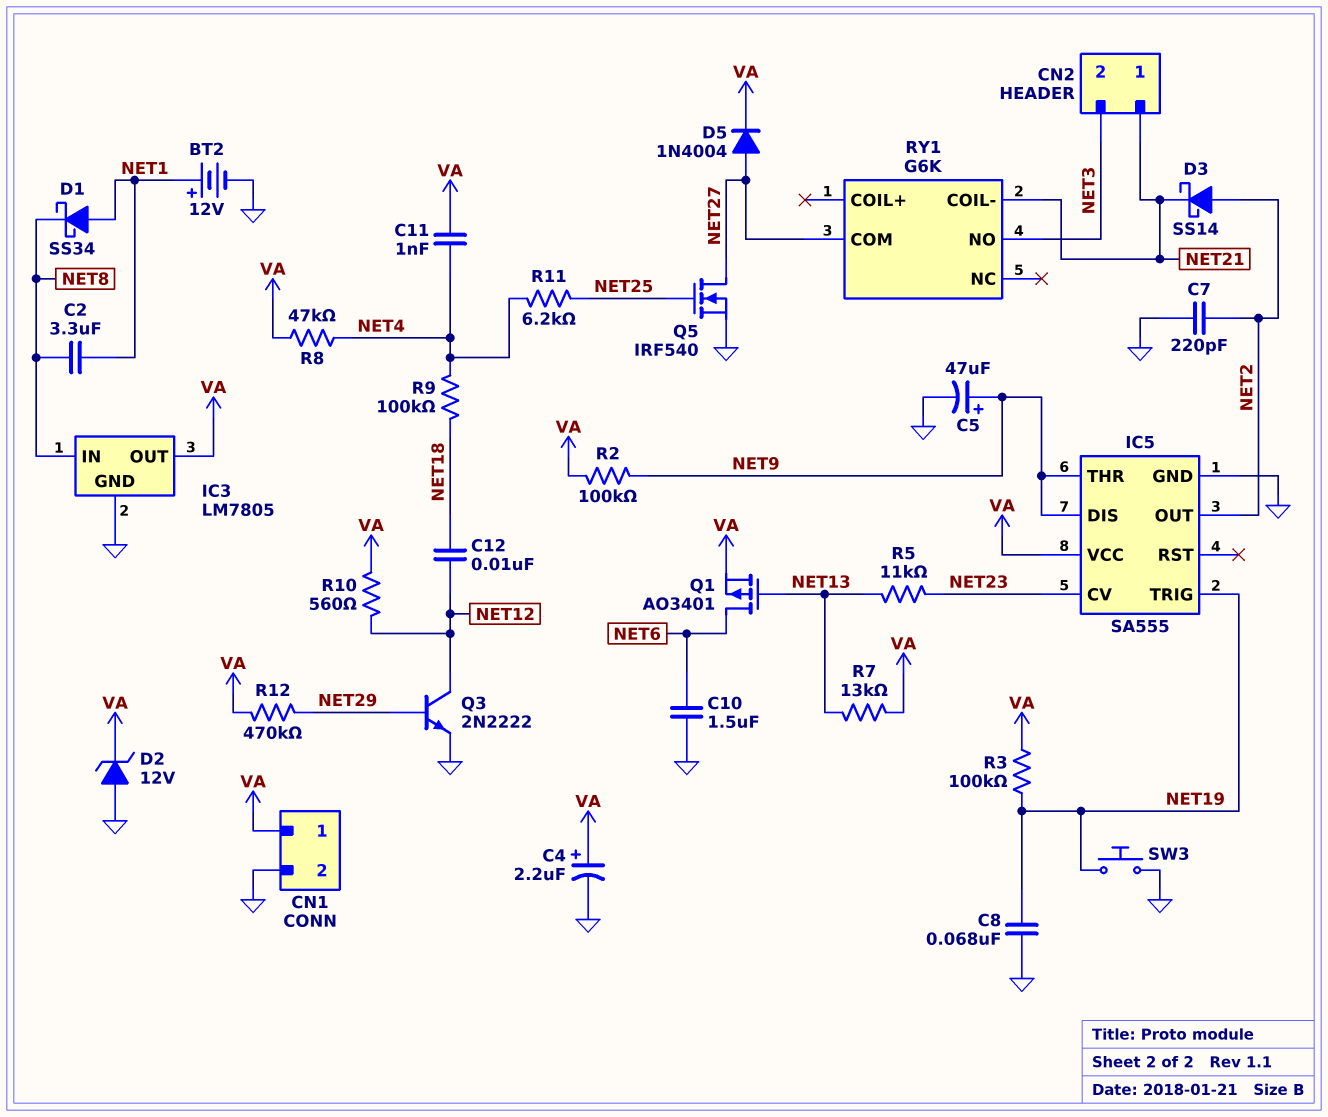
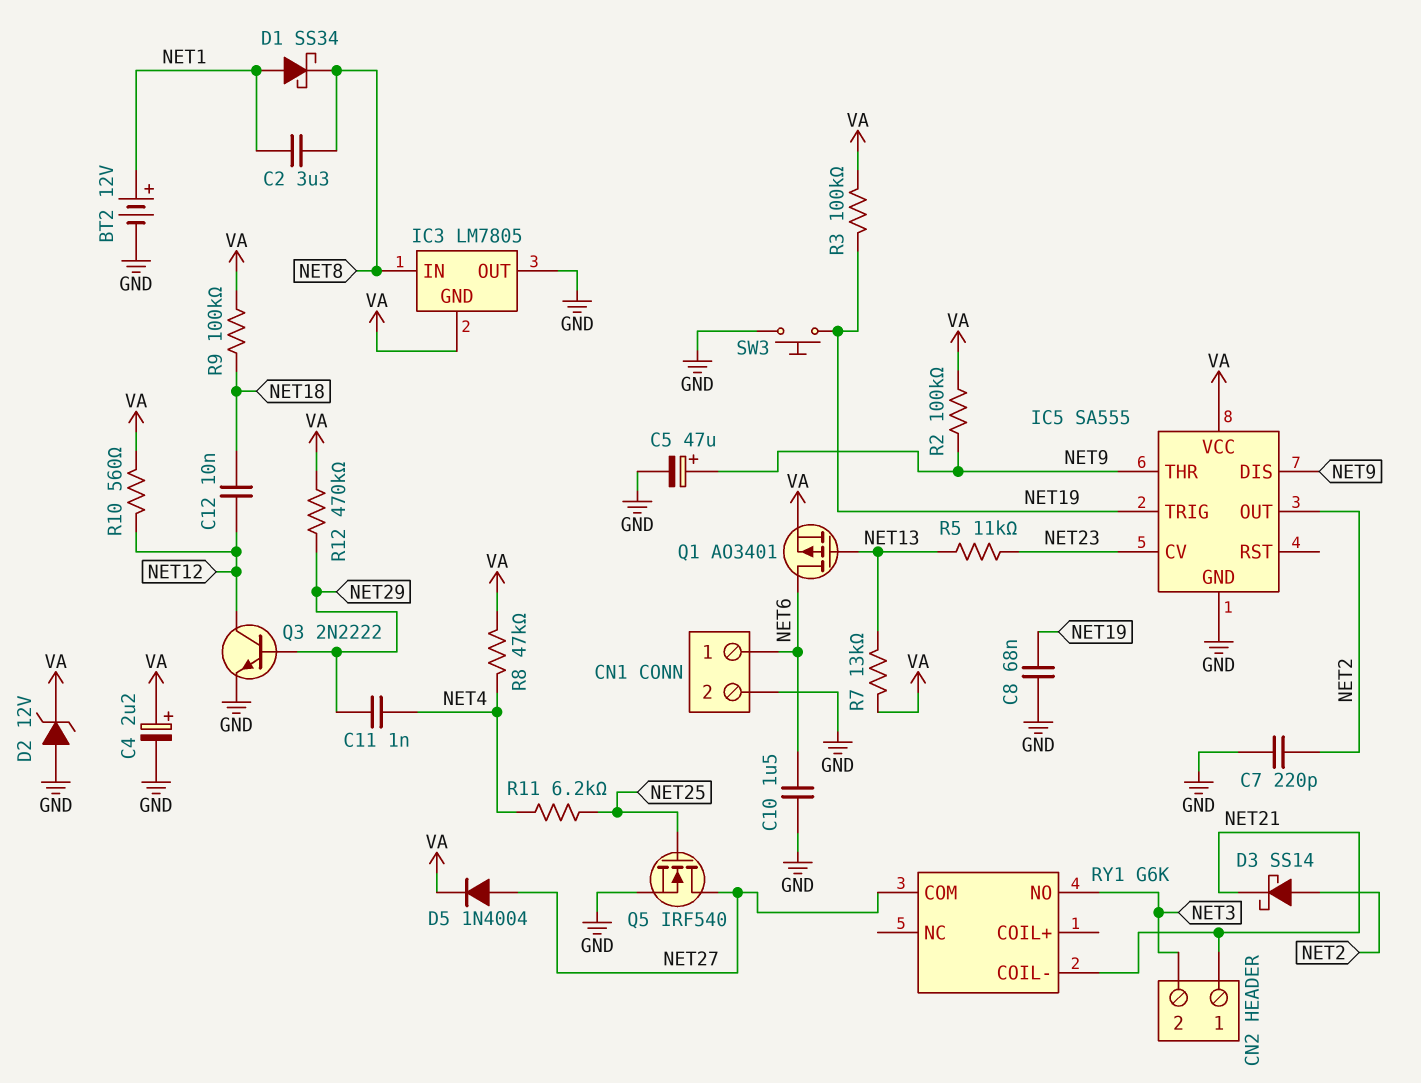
C11: 1nF (NET4, VA) -> 1nF (NET4, NET29)
CN1 pin 1: VA -> NET6
IC3 pin GND: GND -> VA
IC3 pin OUT: VA -> GND
R9: 100k (NET4, NET18) -> 100k (NET18, VA)

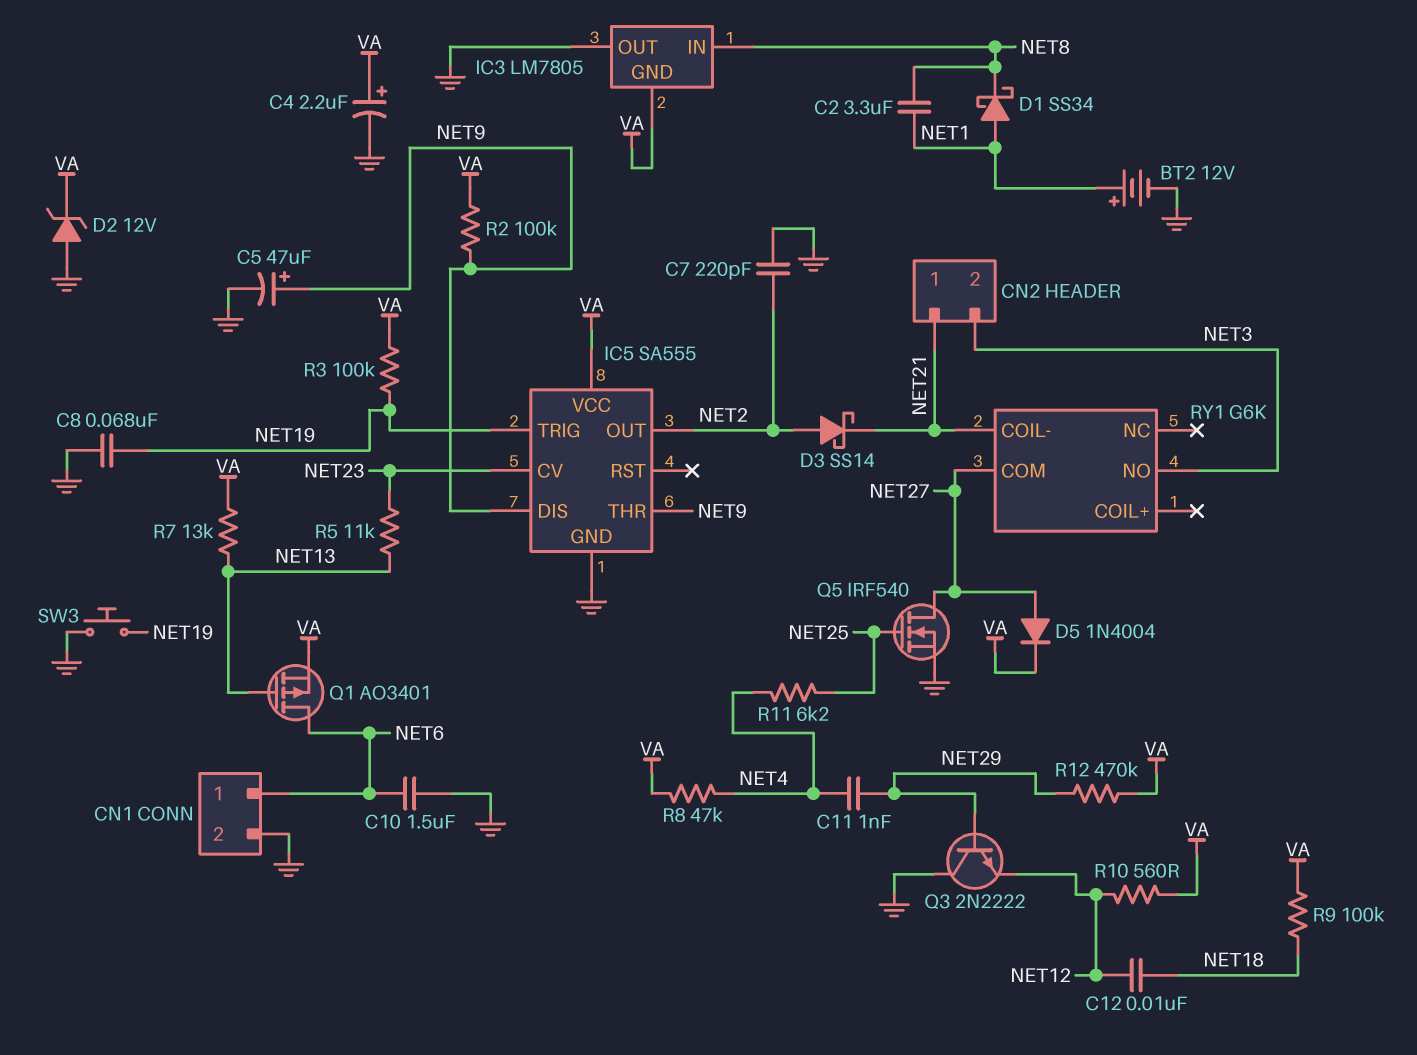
Q3: NPN 2N2222 (B NET29, C NET12, E GND) -> NPN 2N2222 (B NET29, C GND, E NET12)

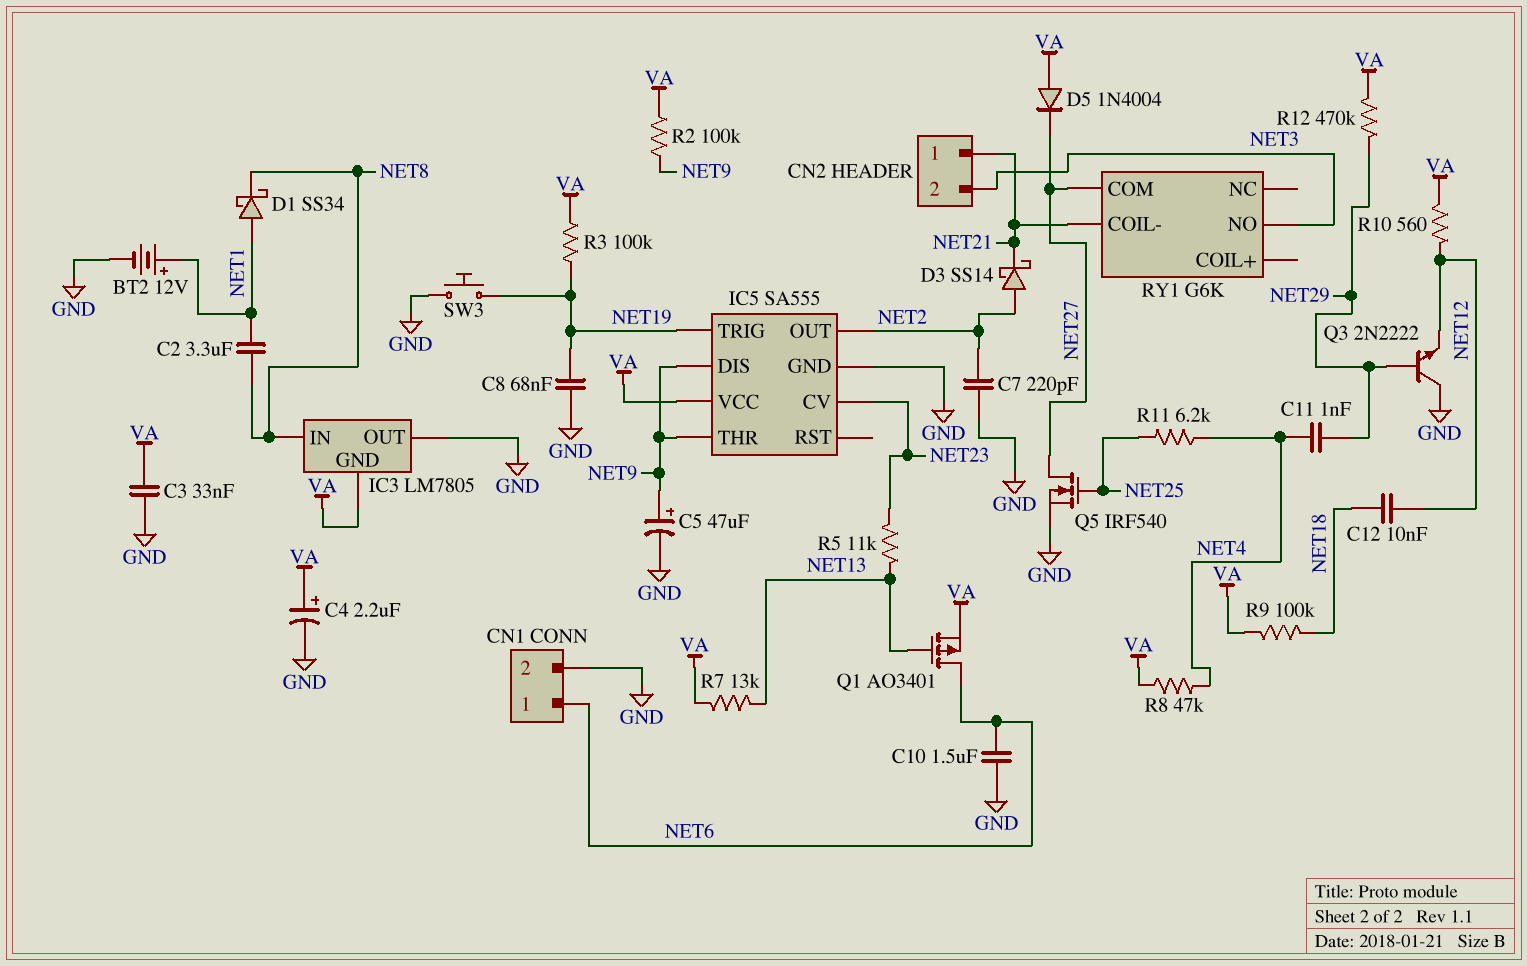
C3: none -> 33nF (GND, VA)
D2: zener 12V (A GND, K VA) -> none
D5: diode 1N4004 (A NET27, K VA) -> diode 1N4004 (A VA, K NET27)

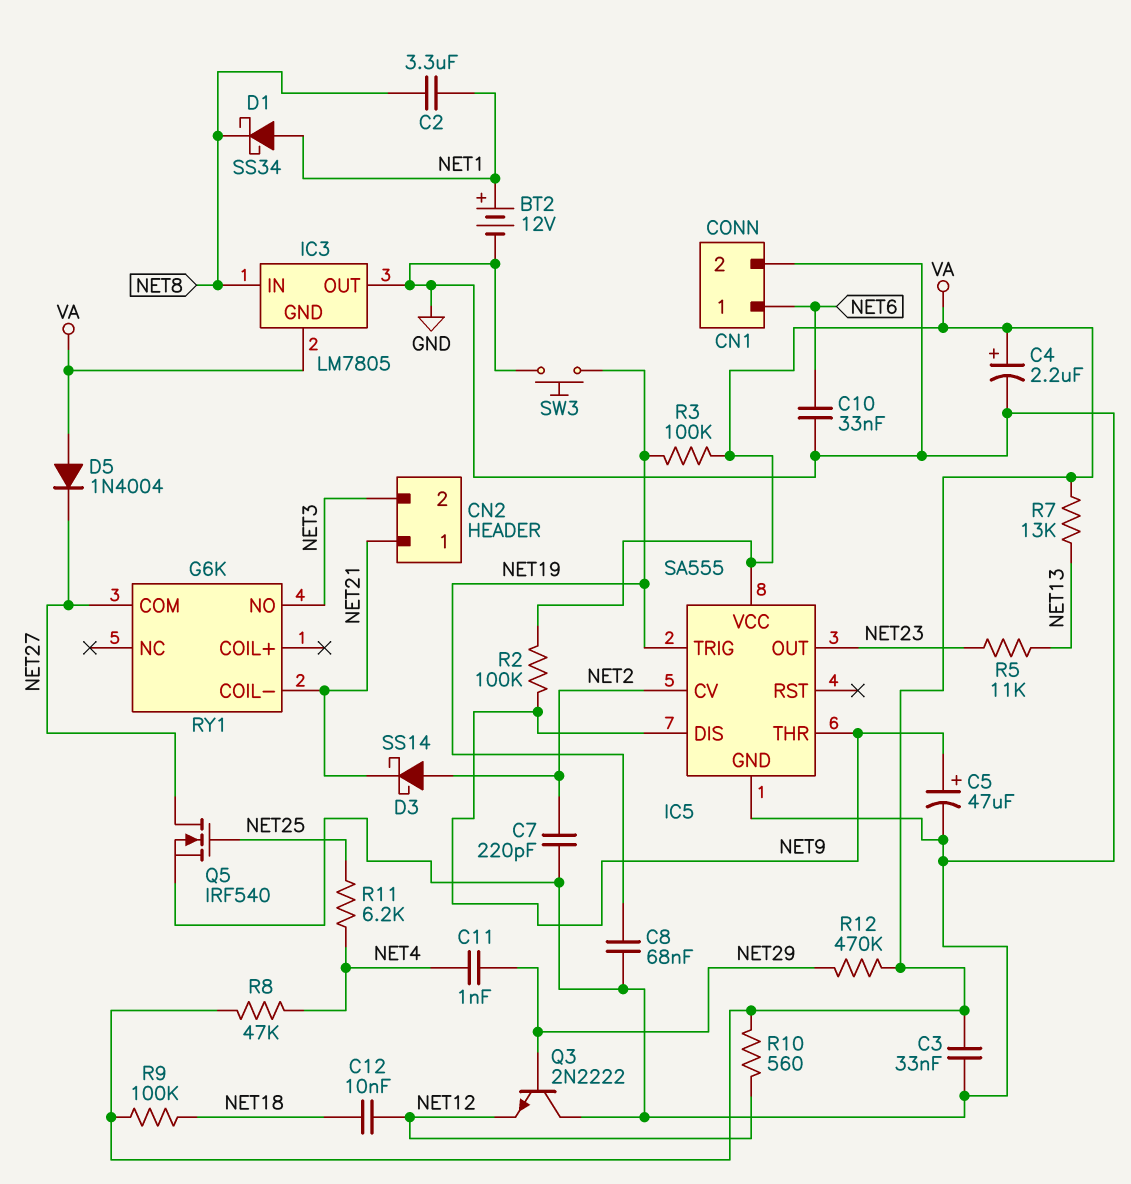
C10: 1.5uF (GND, NET6) -> 33nF (GND, NET6)
IC5 pin CV: NET23 -> NET2
IC5 pin OUT: NET2 -> NET23
Q1: PMOS AO3401 (G NET13, D NET6, S VA) -> none

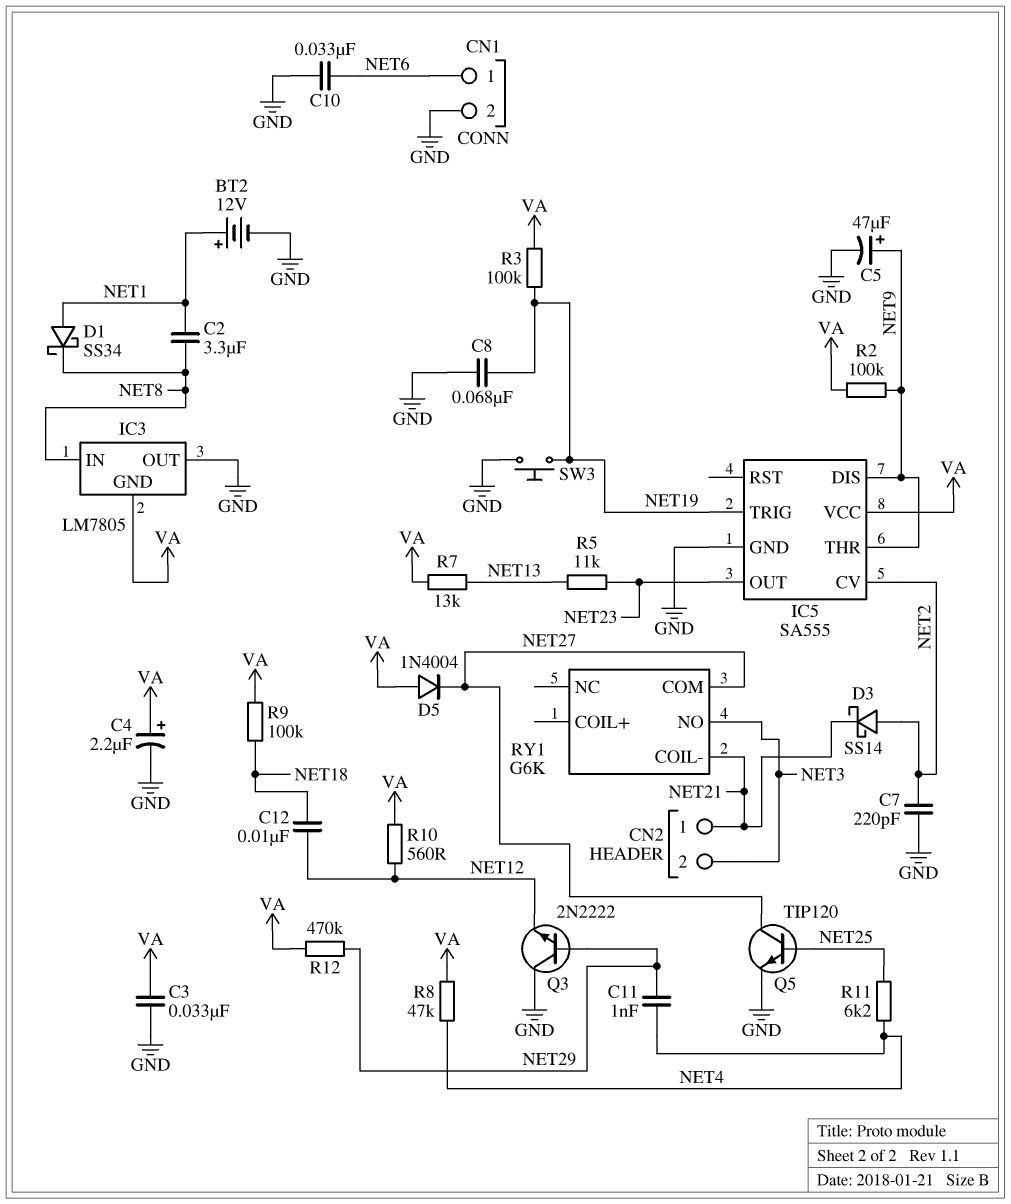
Q5: NMOS IRF540 (G NET25, D NET27, S GND) -> NPN TIP120 (B NET25, C NET27, E GND)

